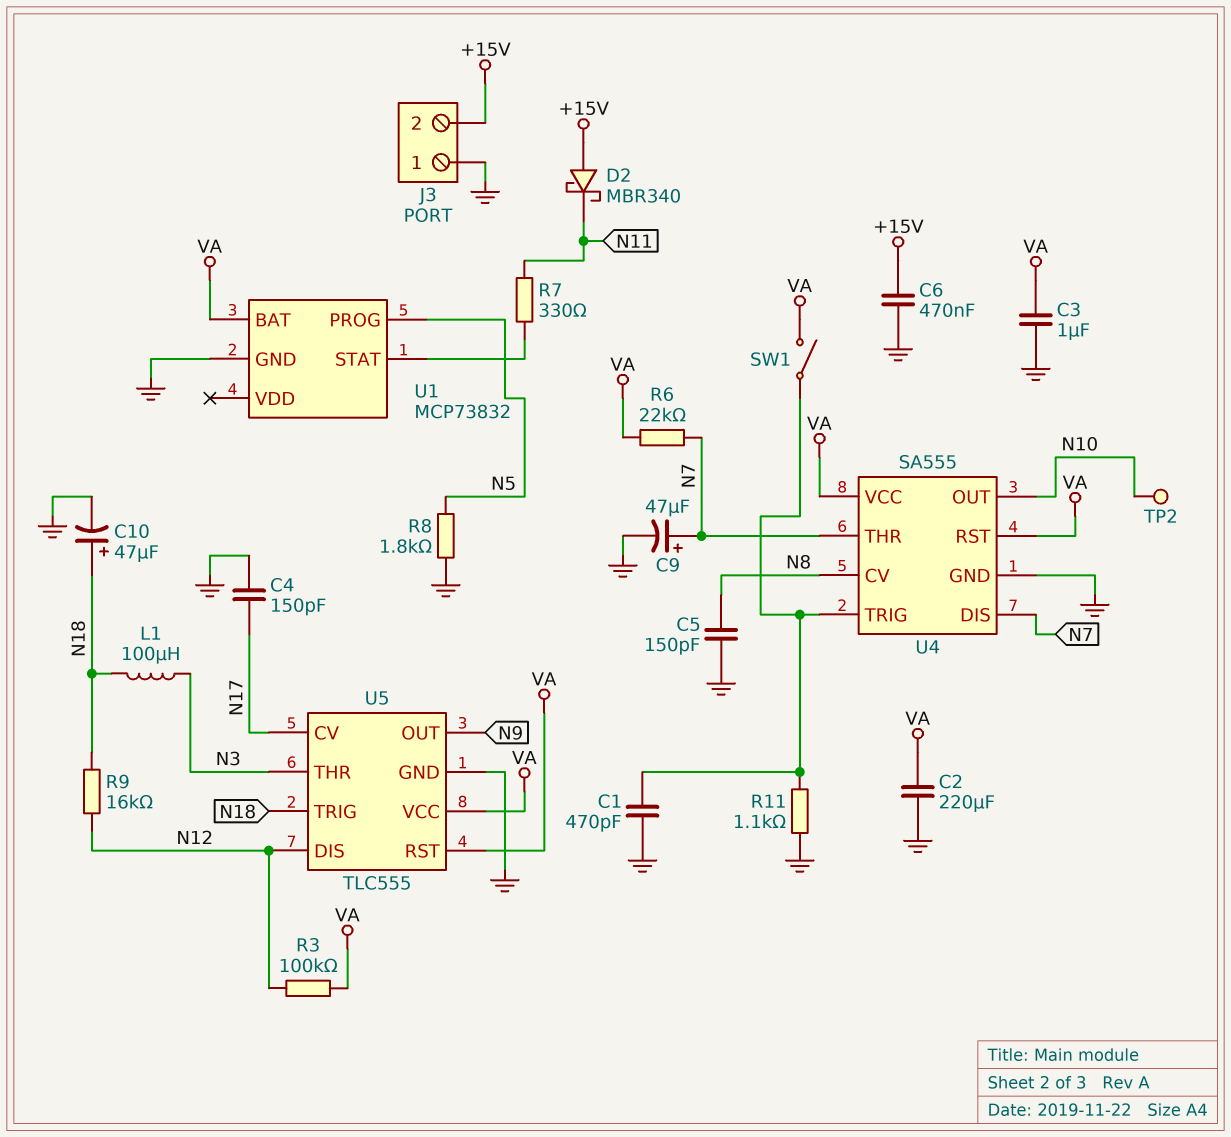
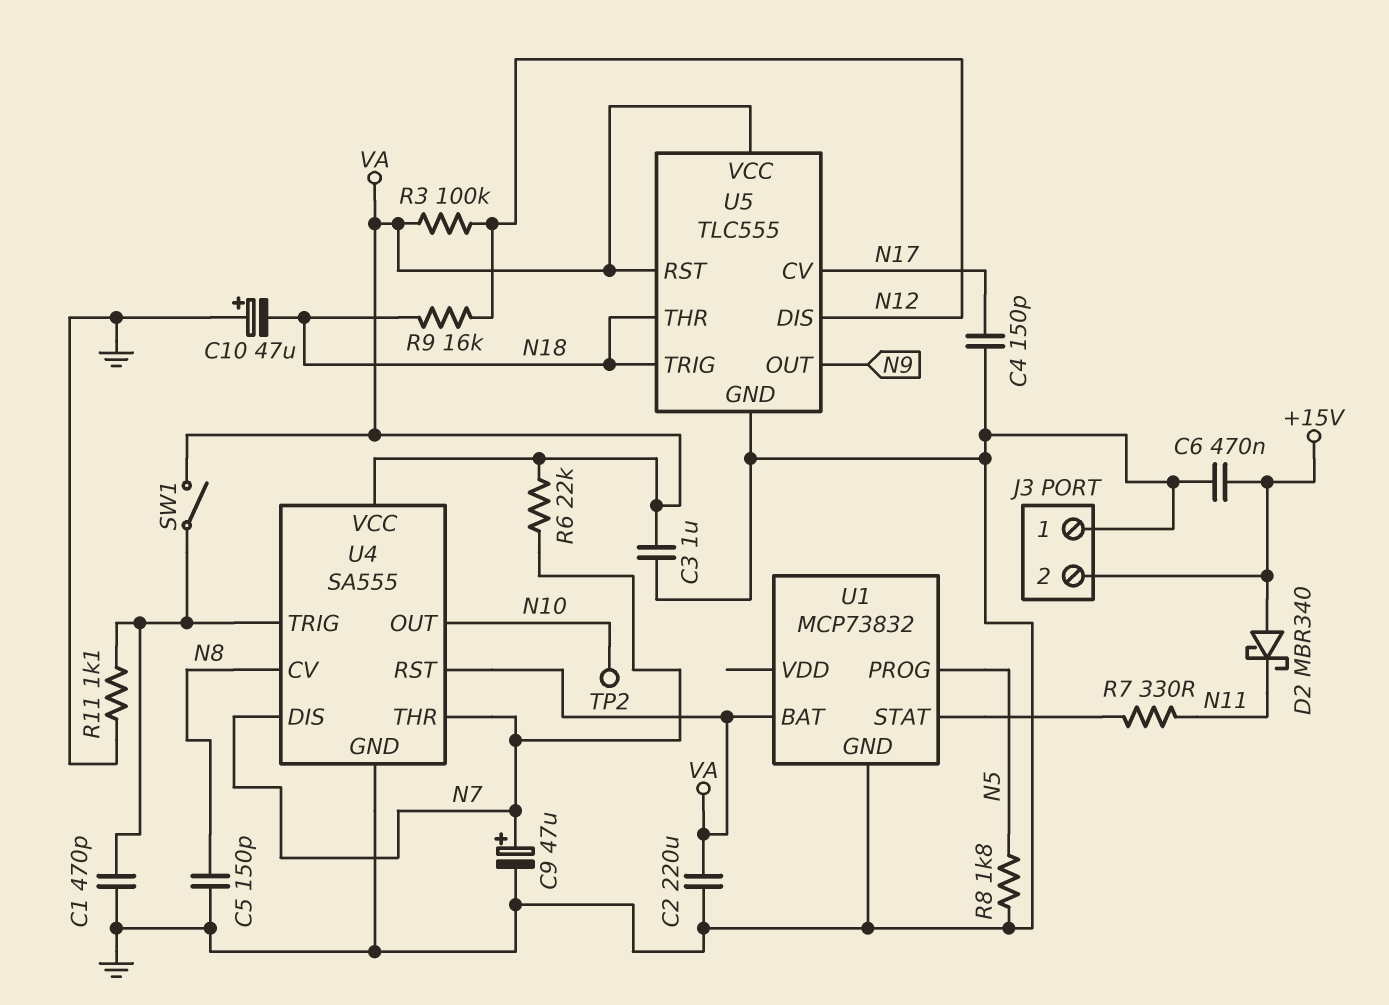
C10: 47uF (plus N18, minus GND) -> 47uF (plus GND, minus N18)
L1: 100uH (N3, N18) -> none
U5 pin THR: N3 -> N18

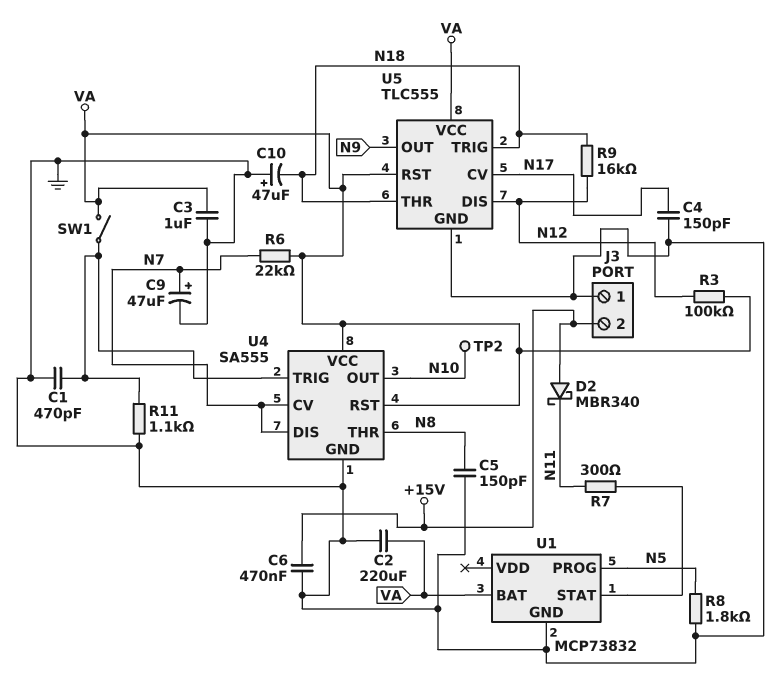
R7: 330 (N11, U1/STAT) -> 300 (N11, U1/STAT)
U4 pin CV: N8 -> N7
U4 pin THR: N7 -> N8

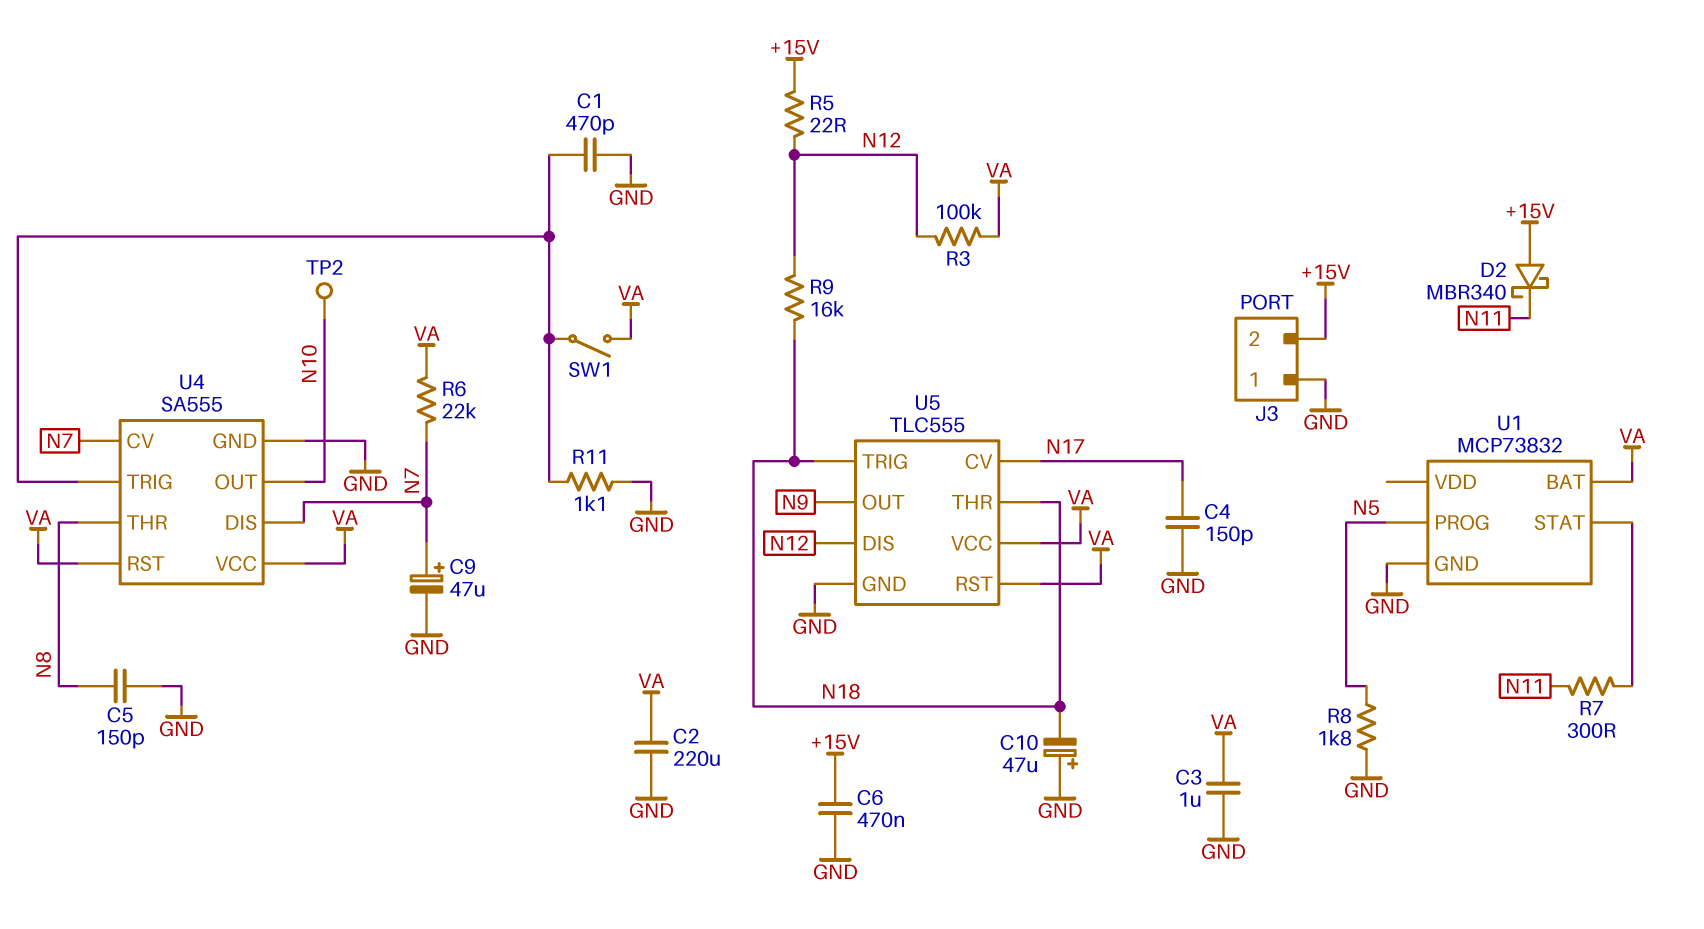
R5: none -> 22 (+15V, N12)

